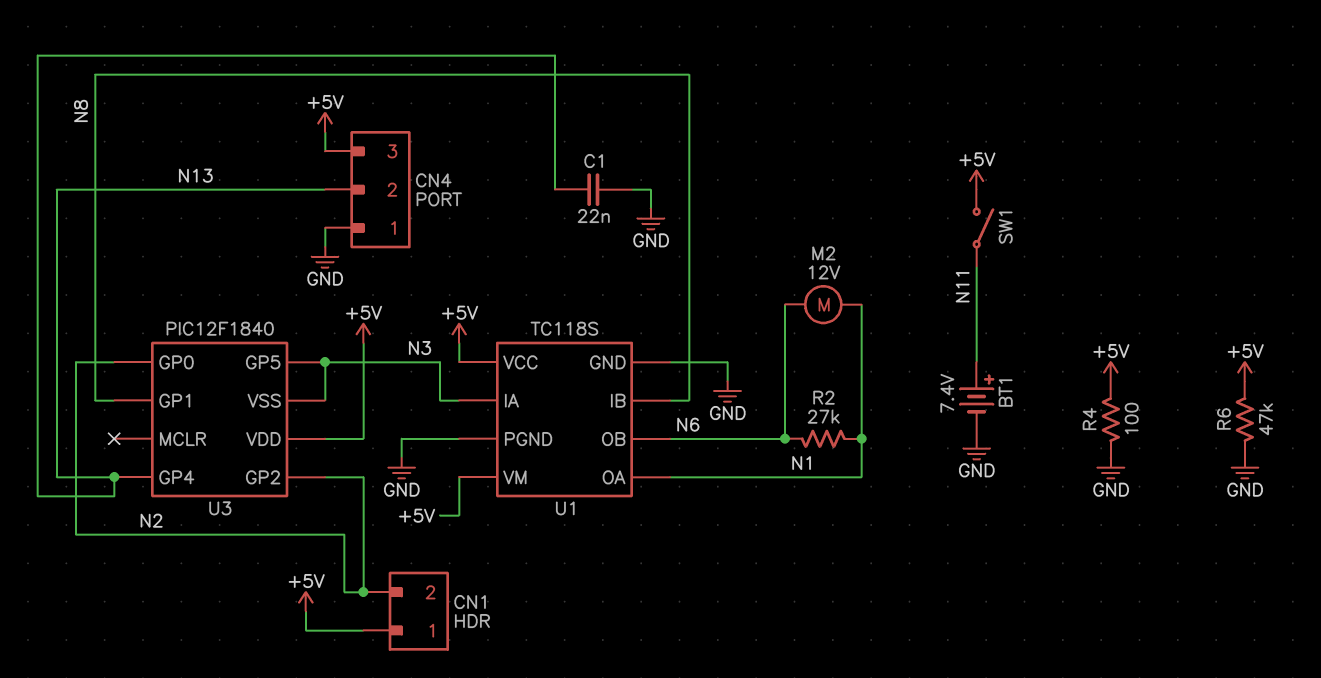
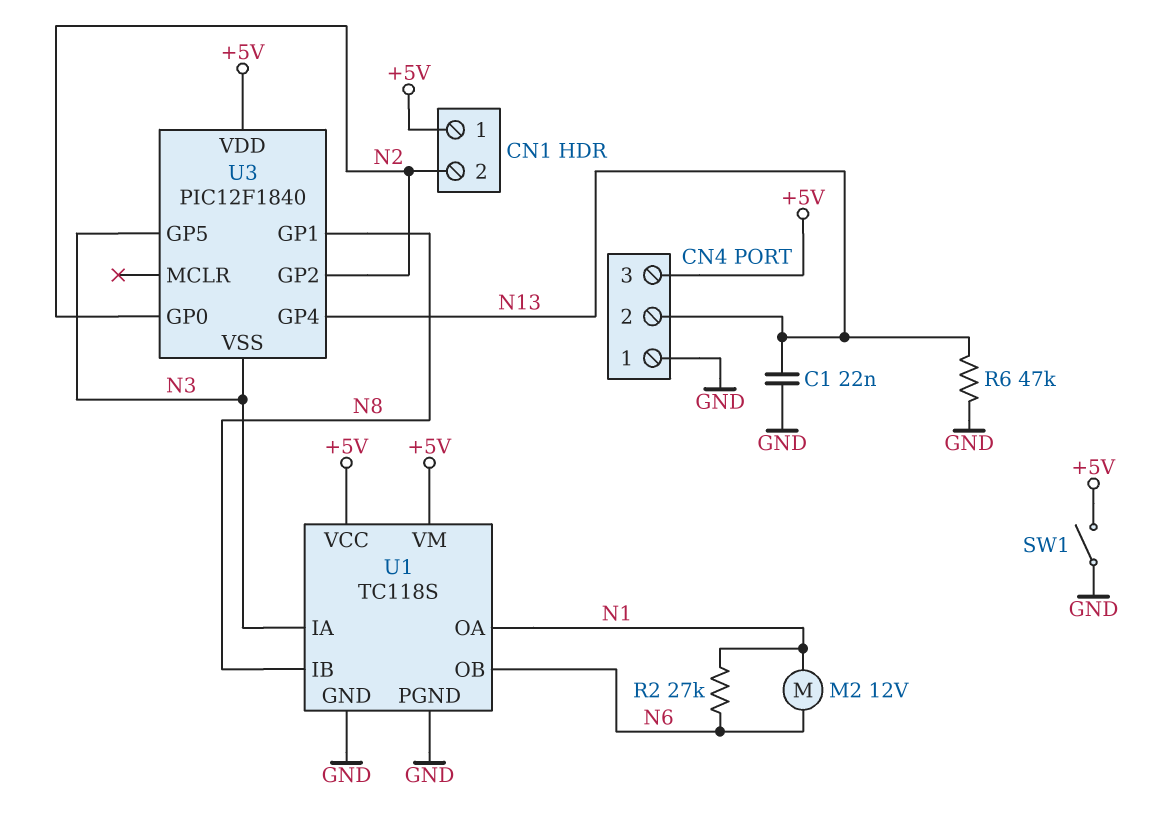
BT1: 7.4V (plus N11, minus GND) -> none
R4: 100 (+5V, GND) -> none
R6: 47k (+5V, GND) -> 47k (GND, N13)
SW1: switch (+5V, N11) -> switch (+5V, GND)

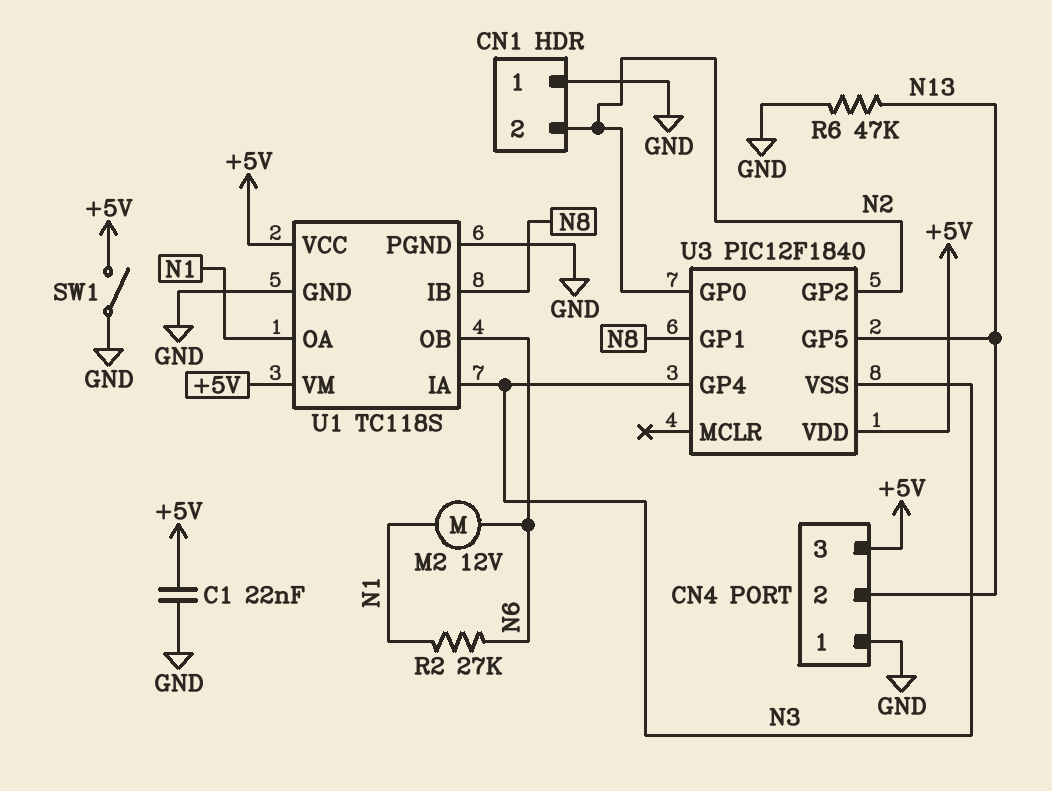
C1: 22nF (GND, N13) -> 22nF (+5V, GND)
CN1 pin 1: +5V -> GND
U3 pin GP4: N13 -> N3
U3 pin GP5: N3 -> N13

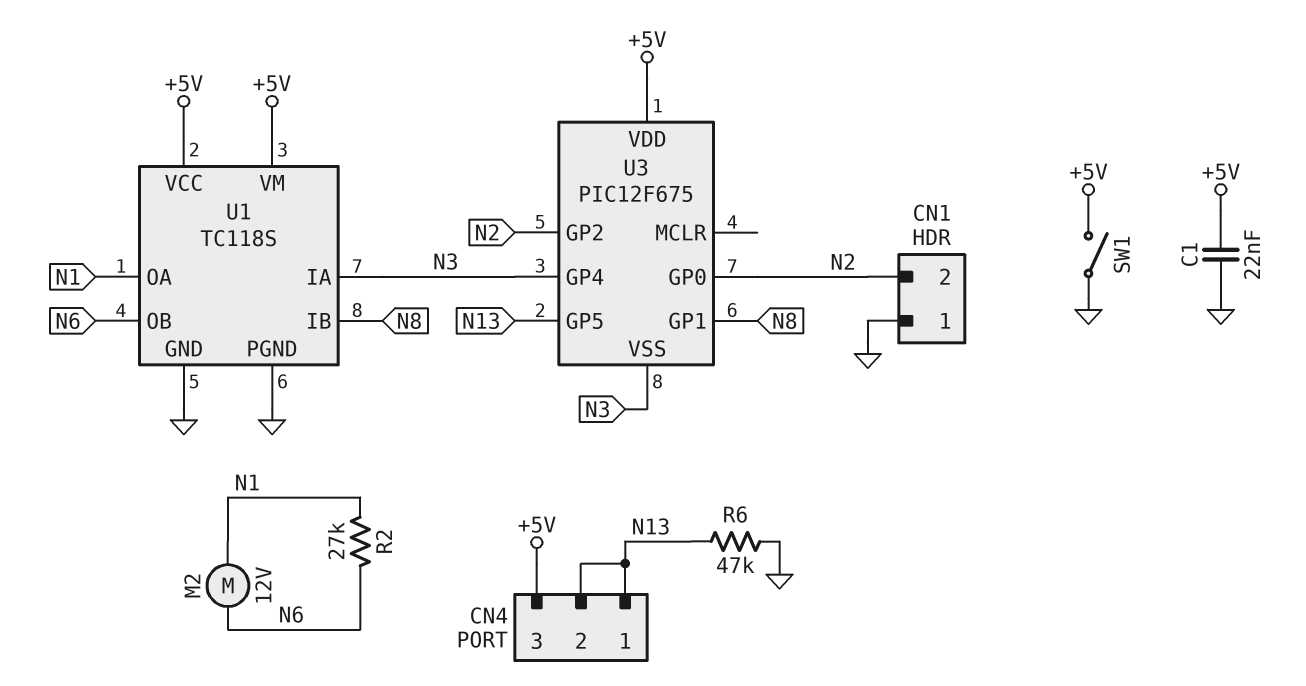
CN4 pin 1: GND -> N13
U3: PIC12F1840 -> PIC12F675

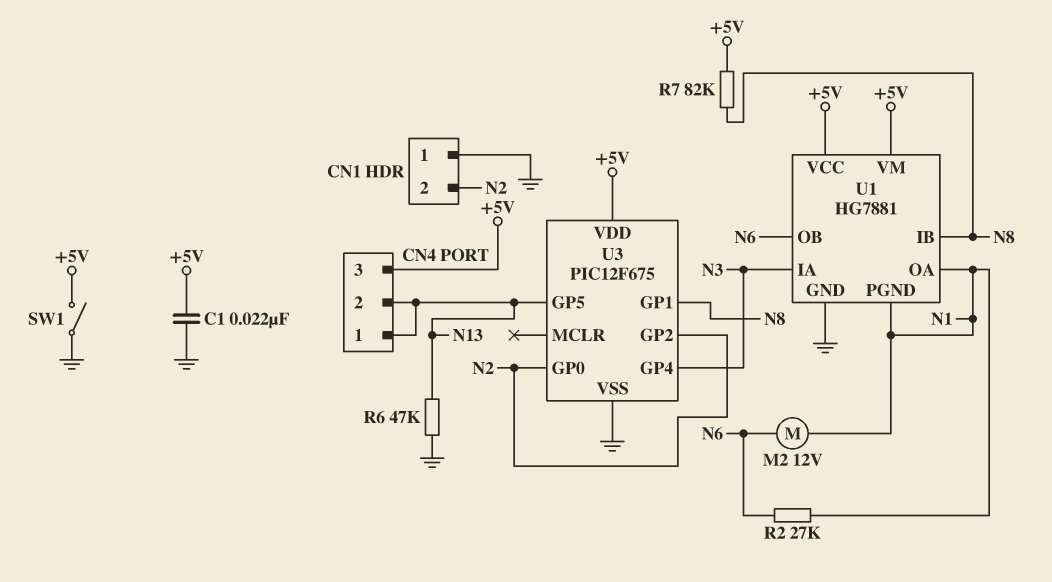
R7: none -> 82k (+5V, N8)
U1: TC118S -> HG7881
U1 pin PGND: GND -> N1
U3 pin VSS: N3 -> GND

